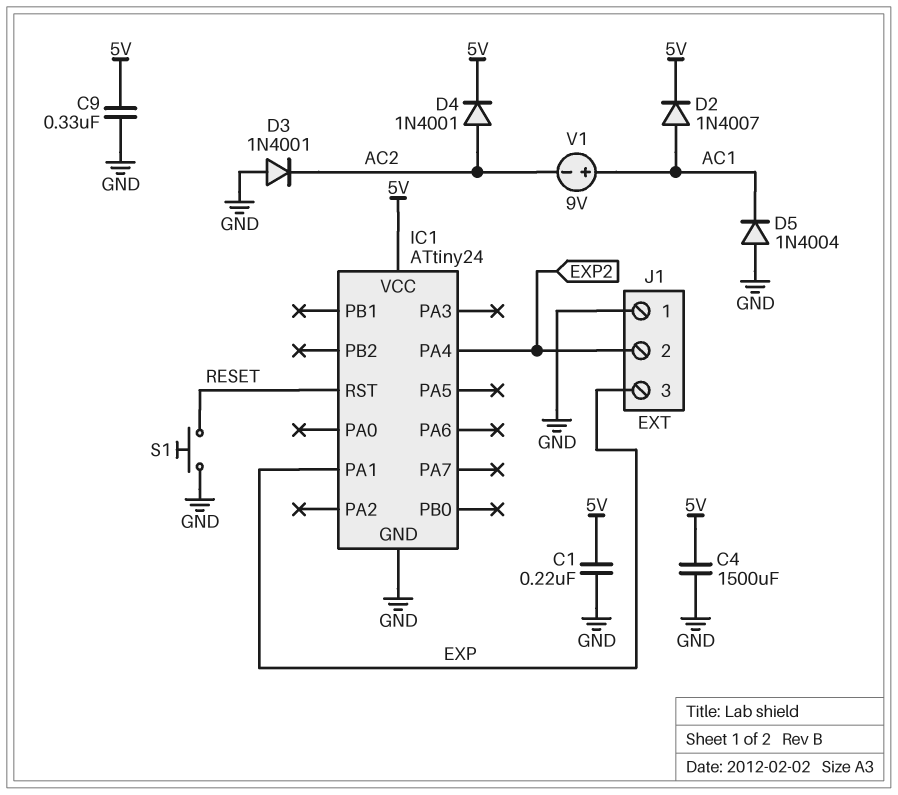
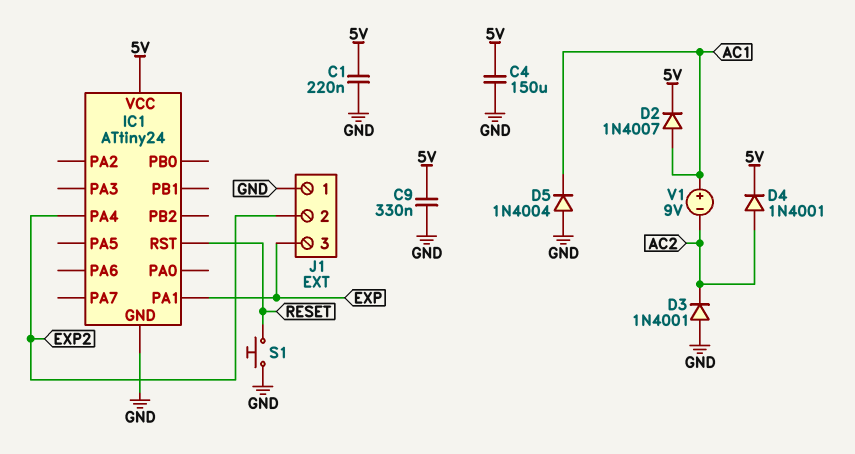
C4: 1500uF (5V, GND) -> 150uF (5V, GND)

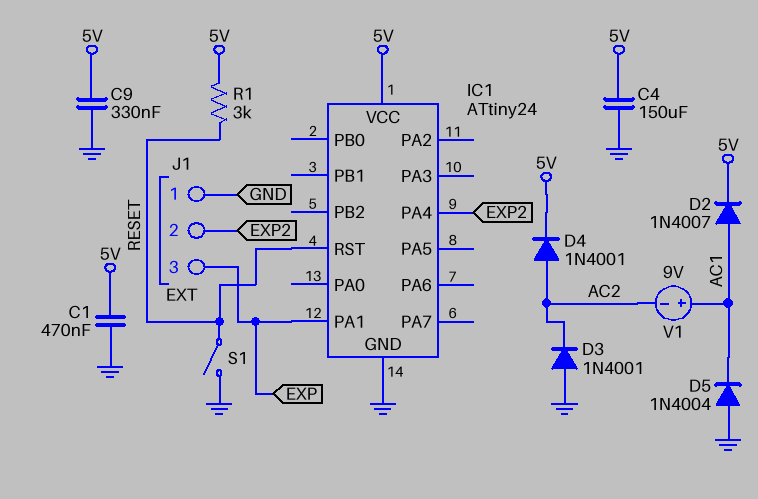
C1: 220nF (5V, GND) -> 470nF (5V, GND)
R1: none -> 3k (5V, RESET)
S1: button (GND, RESET) -> switch (GND, RESET)

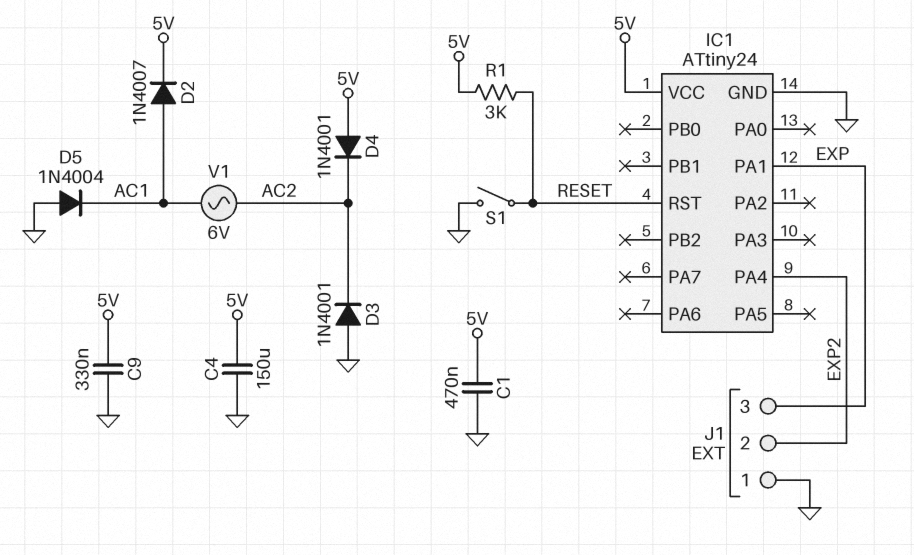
D4: diode 1N4001 (A AC2, K 5V) -> diode 1N4001 (A 5V, K AC2)
V1: 9V (plus AC1, minus AC2) -> AC 6V (AC1, AC2)

